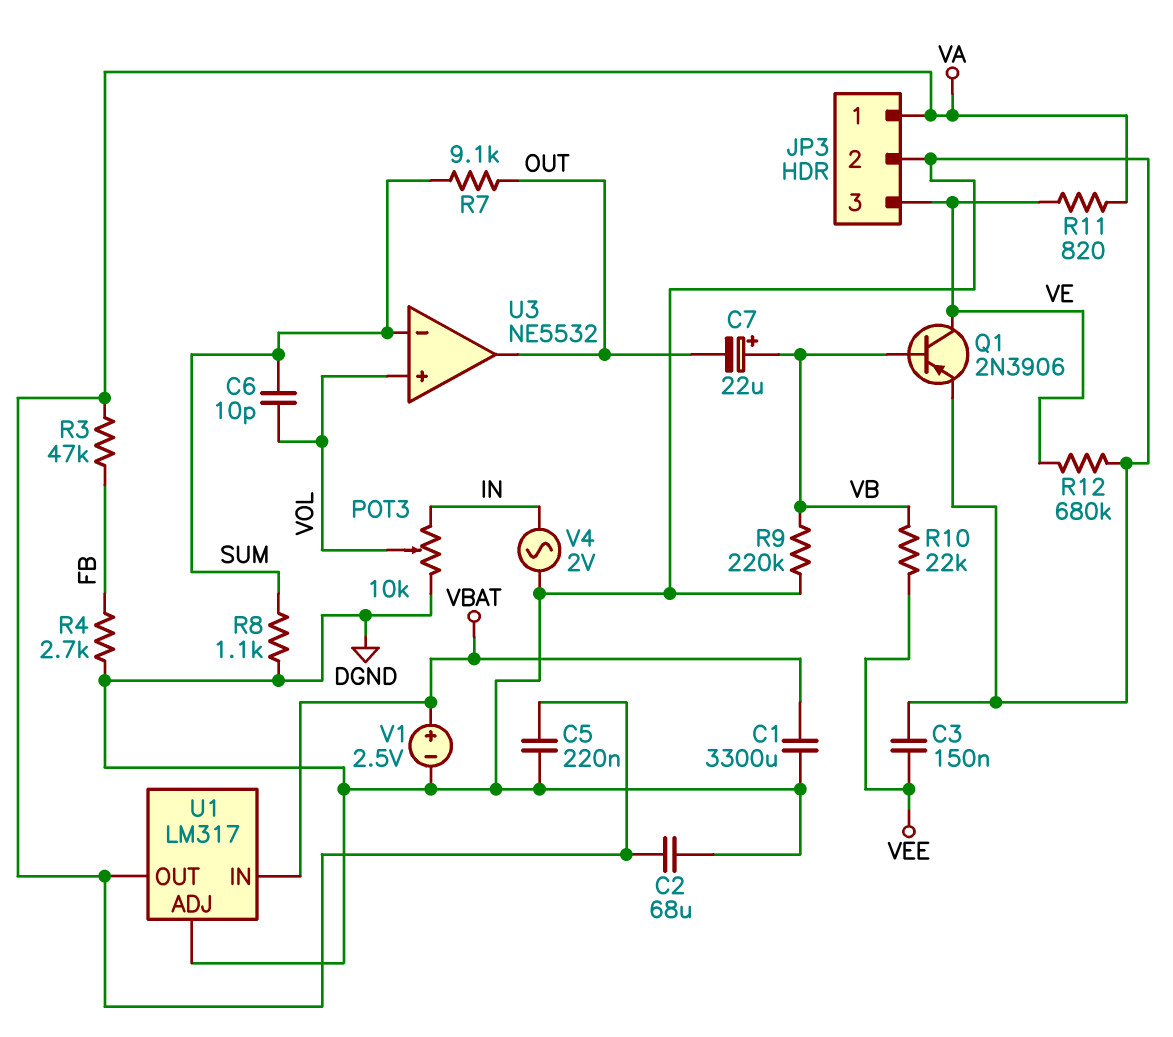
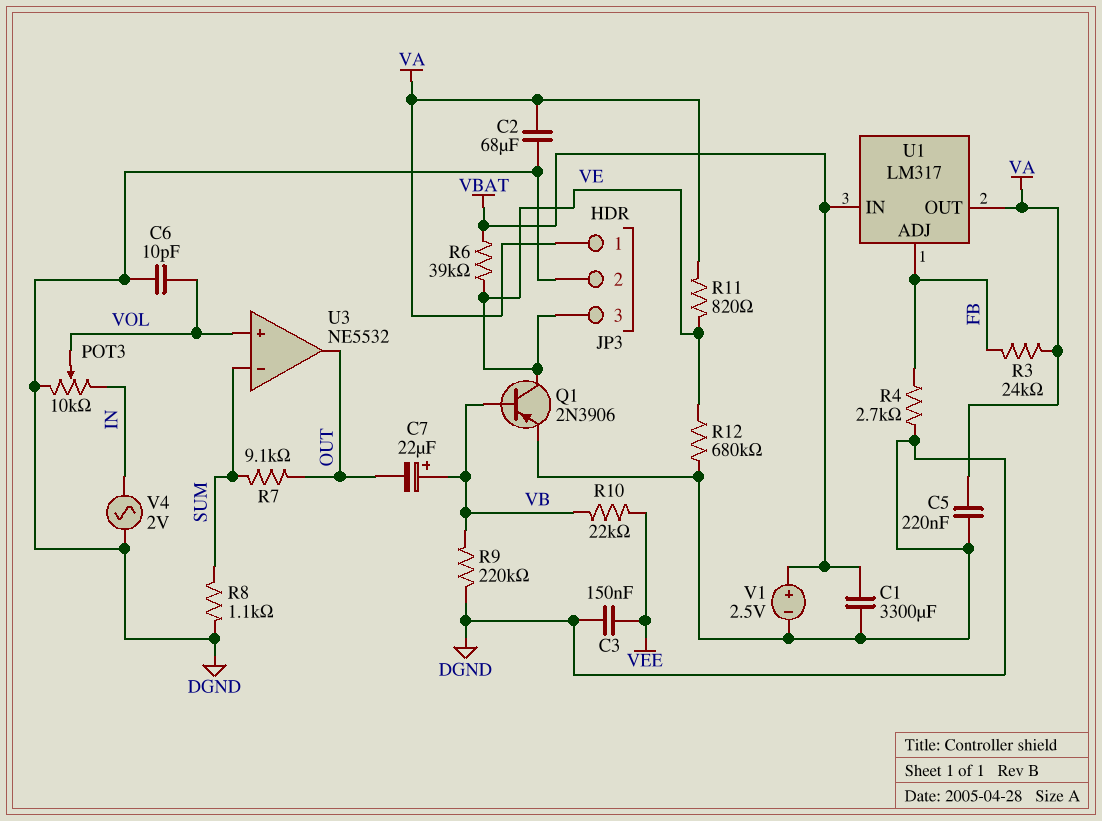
C6: 10pF (SUM, VOL) -> 10pF (DGND, VOL)
R3: 47k (FB, VA) -> 24k (FB, VA)
R6: none -> 39k (VBAT, VE)
U1 pin ADJ: DGND -> FB

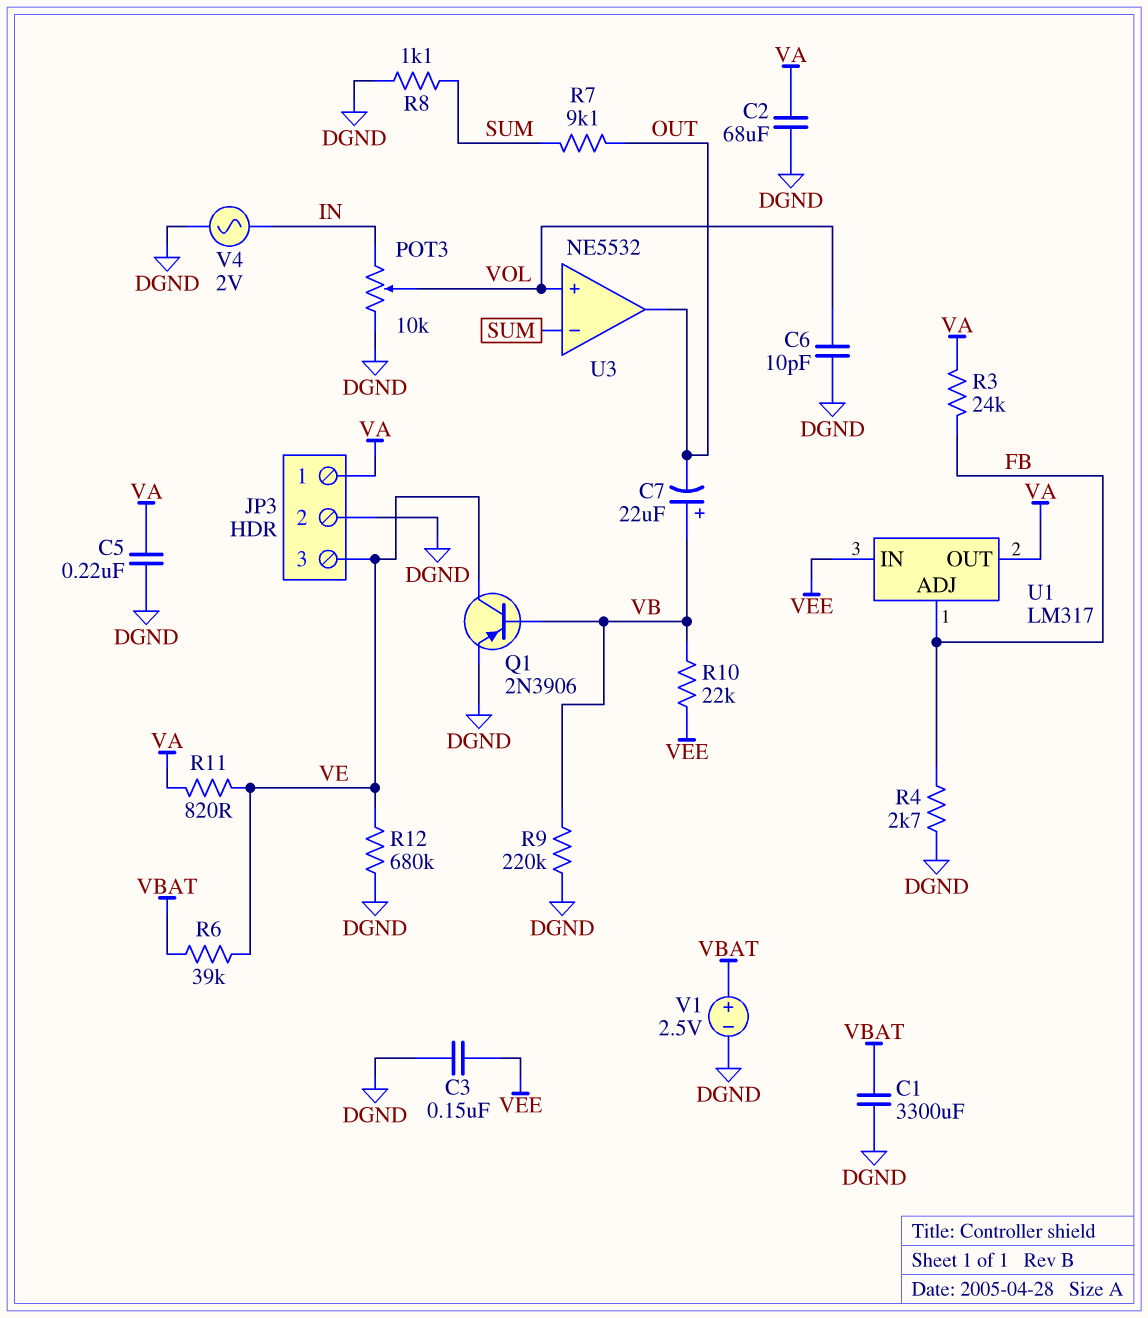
U1 pin IN: VBAT -> VEE

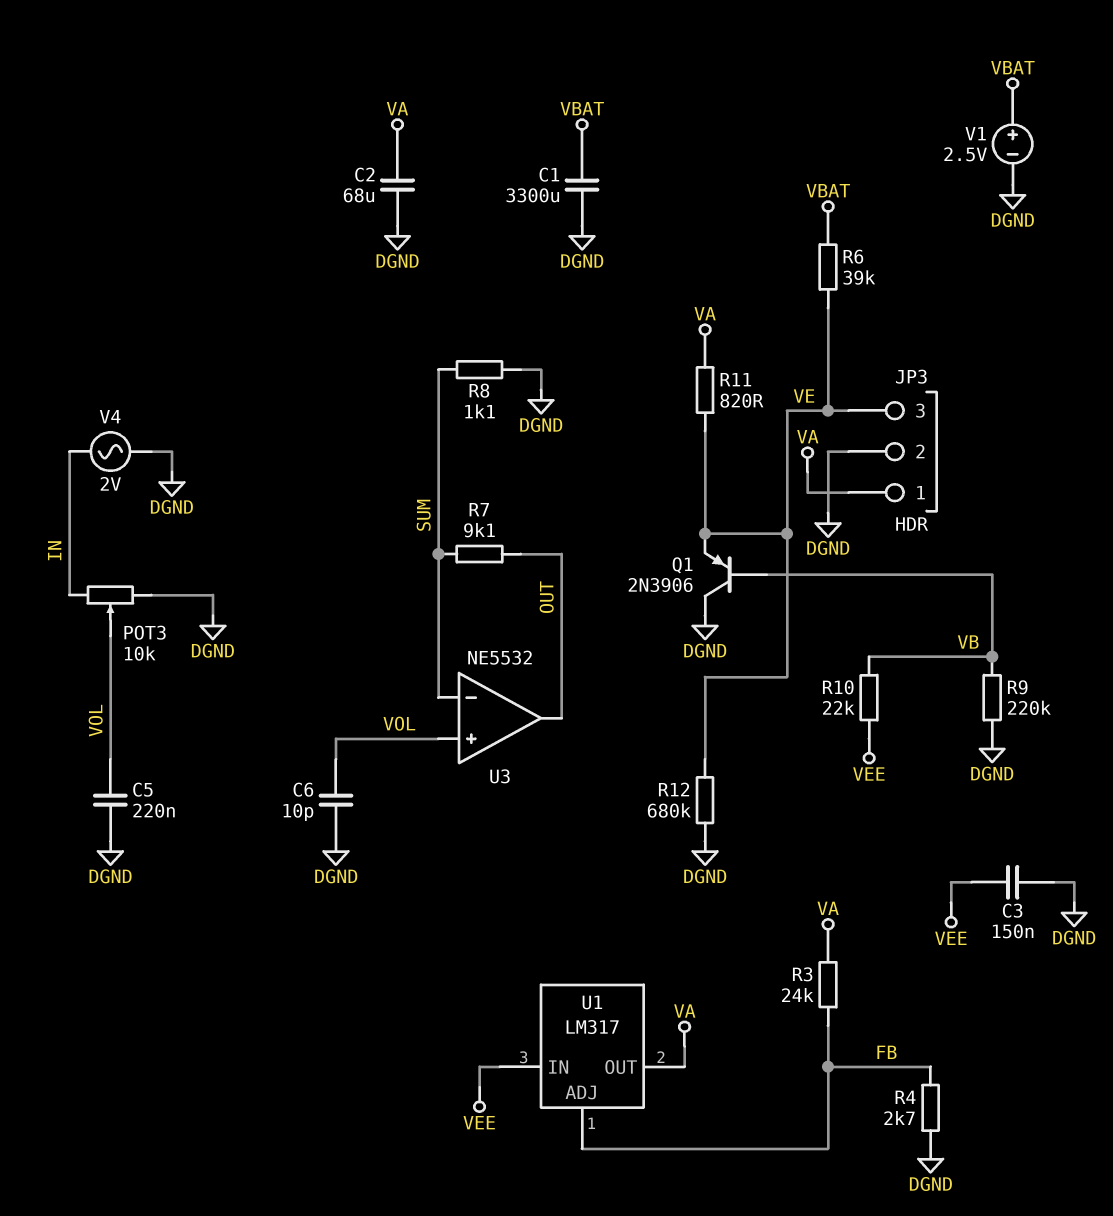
C5: 220nF (DGND, VA) -> 220nF (DGND, VOL)
C7: 22uF (plus VB, minus OUT) -> none
Q1: PNP 2N3906 (B VB, C VE, E DGND) -> PNP 2N3906 (B VB, C DGND, E VE)

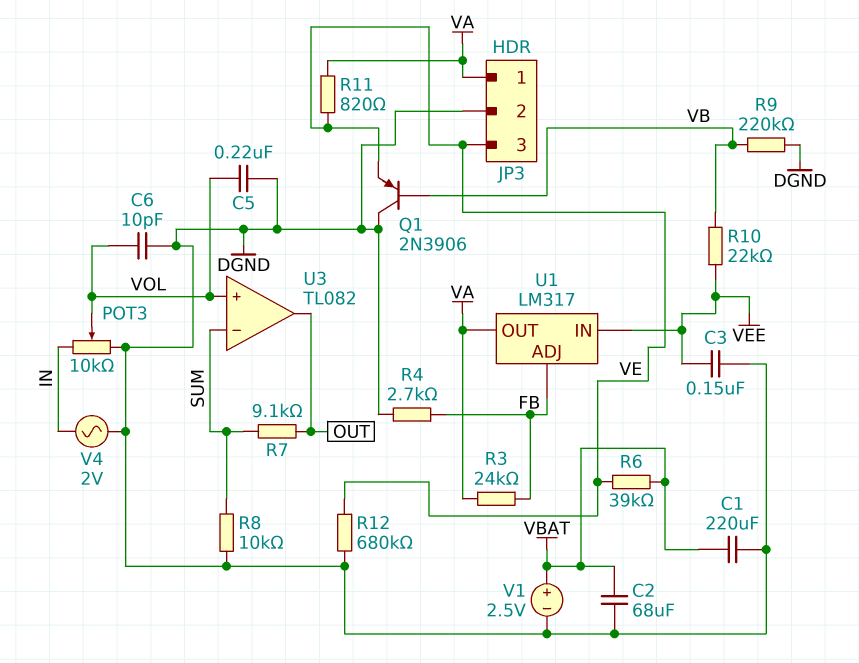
C1: 3300uF (DGND, VBAT) -> 220uF (DGND, VBAT)
C2: 68uF (DGND, VA) -> 68uF (DGND, VBAT)
R8: 1.1k (DGND, SUM) -> 10k (DGND, SUM)
U3: NE5532 -> TL082

